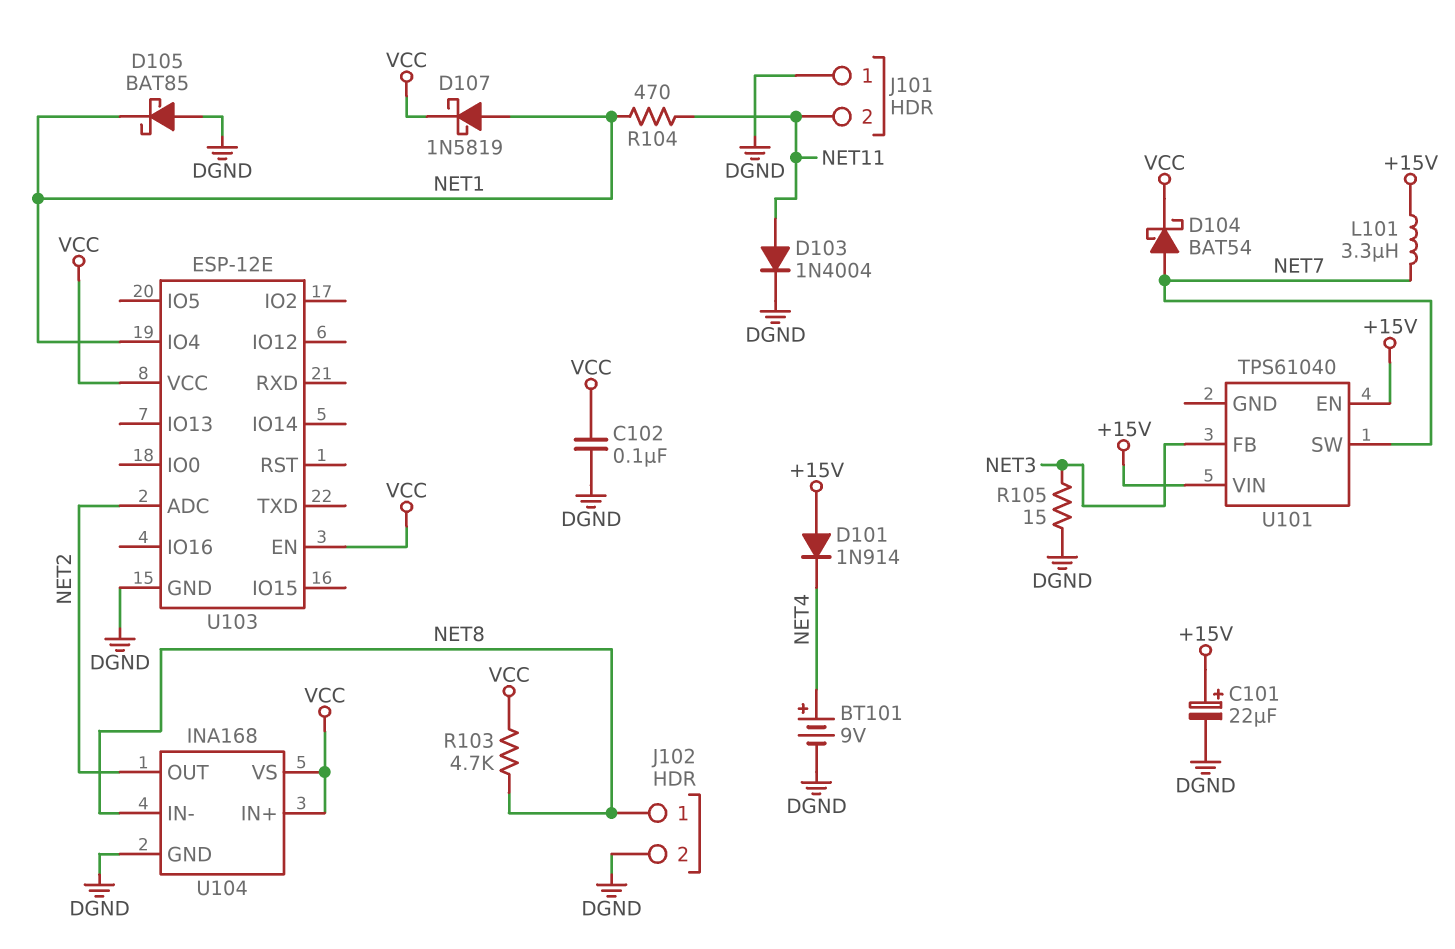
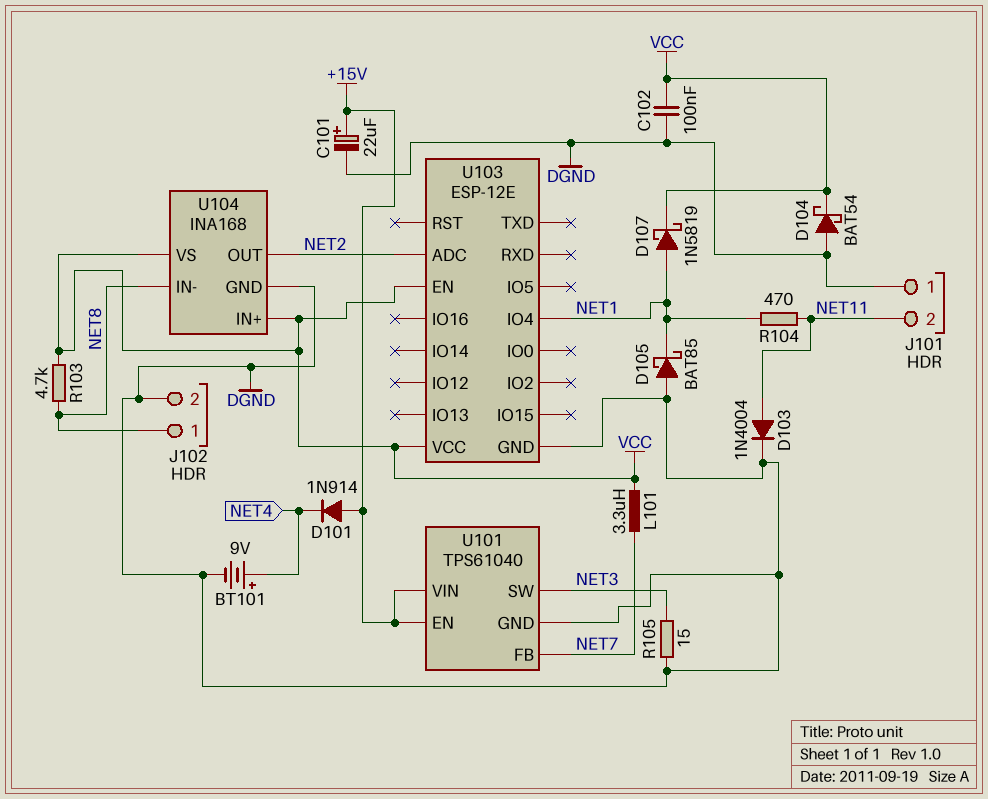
D104: schottky BAT54 (A NET7, K VCC) -> schottky BAT54 (A DGND, K VCC)
L101: 3.3uH (+15V, NET7) -> 3.3uH (NET7, VCC)
U101 pin FB: NET3 -> NET7
U101 pin GND: none -> DGND
U101 pin SW: NET7 -> NET3

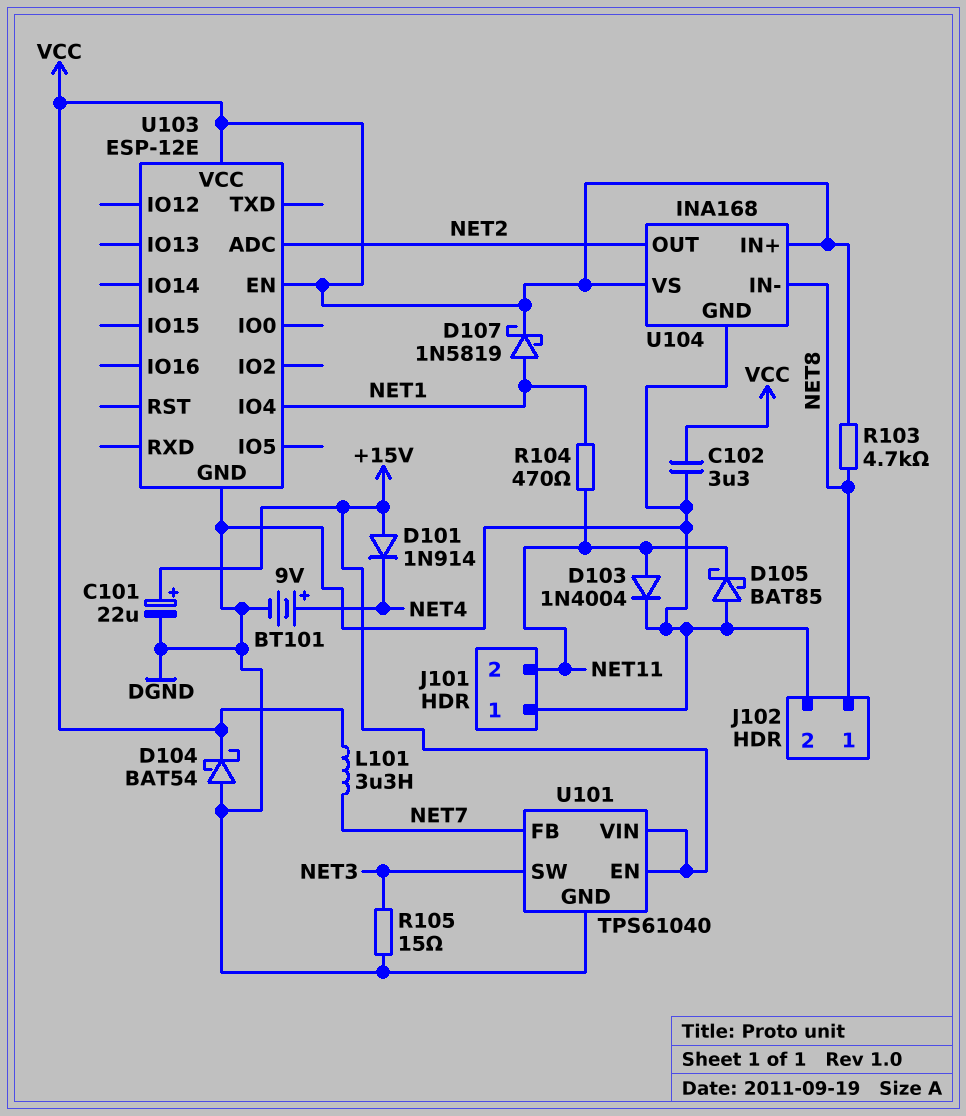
C102: 100nF (DGND, VCC) -> 3.3uF (DGND, VCC)
D105: schottky BAT85 (A DGND, K NET1) -> schottky BAT85 (A DGND, K NET11)

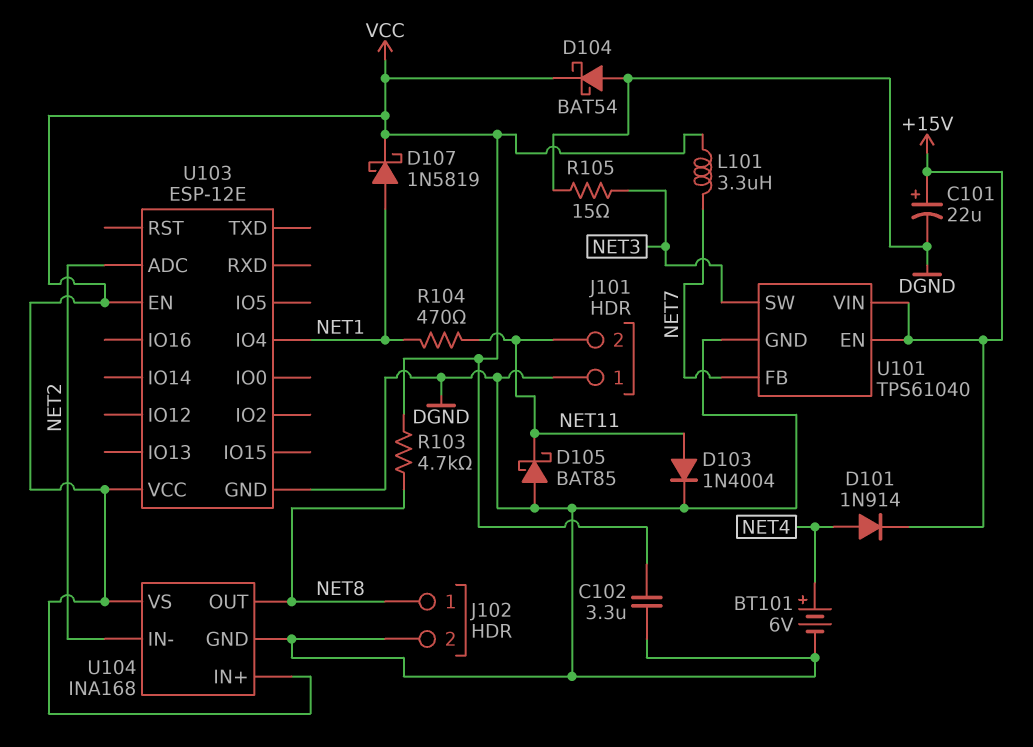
BT101: 9V (plus NET4, minus DGND) -> 6V (plus NET4, minus DGND)
D101: diode 1N914 (A +15V, K NET4) -> diode 1N914 (A NET4, K +15V)
U104 pin IN-: NET8 -> NET2
U104 pin OUT: NET2 -> NET8

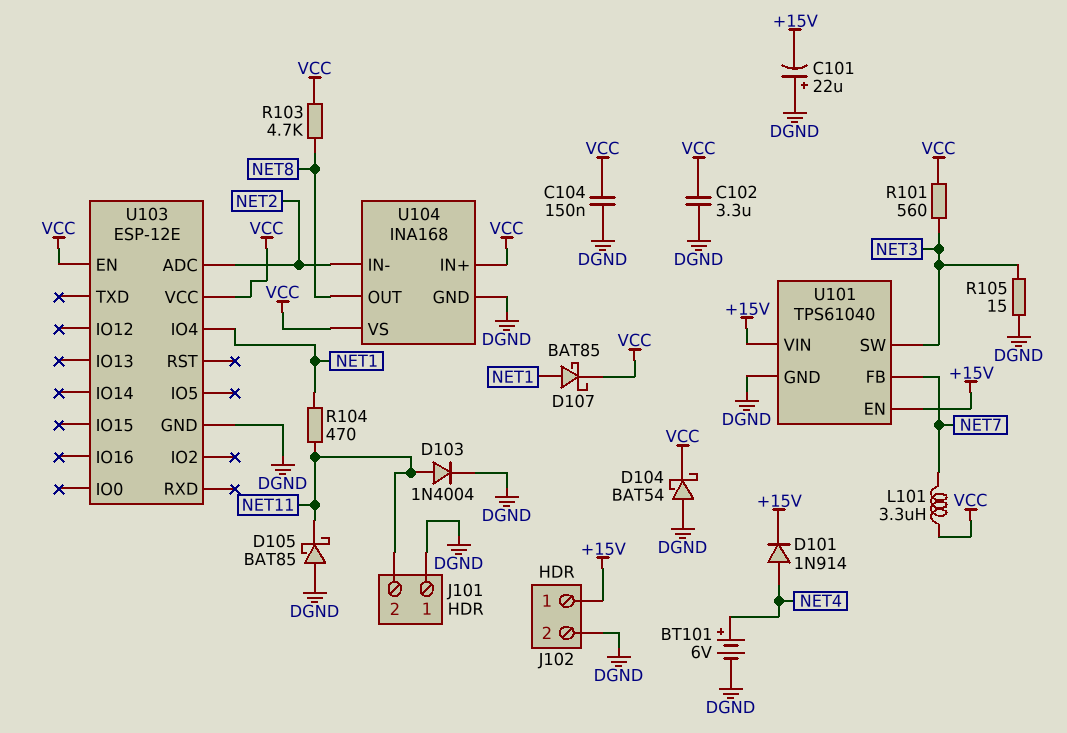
C101: 22uF (plus +15V, minus DGND) -> 22uF (plus DGND, minus +15V)
C104: none -> 150nF (DGND, VCC)
D107: schottky 1N5819 (A NET1, K VCC) -> schottky BAT85 (A NET1, K VCC)
J102 pin 1: NET8 -> +15V
R101: none -> 560 (NET3, VCC)

